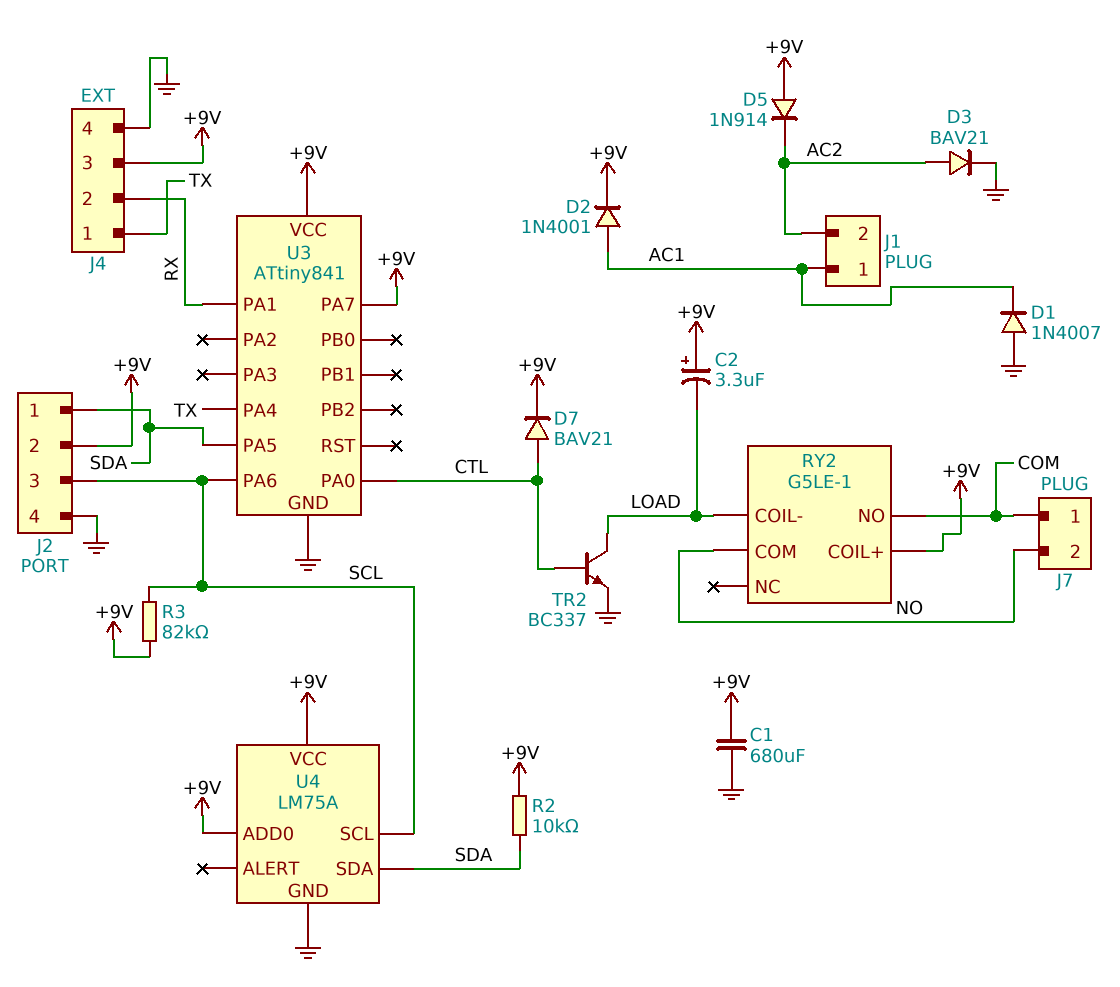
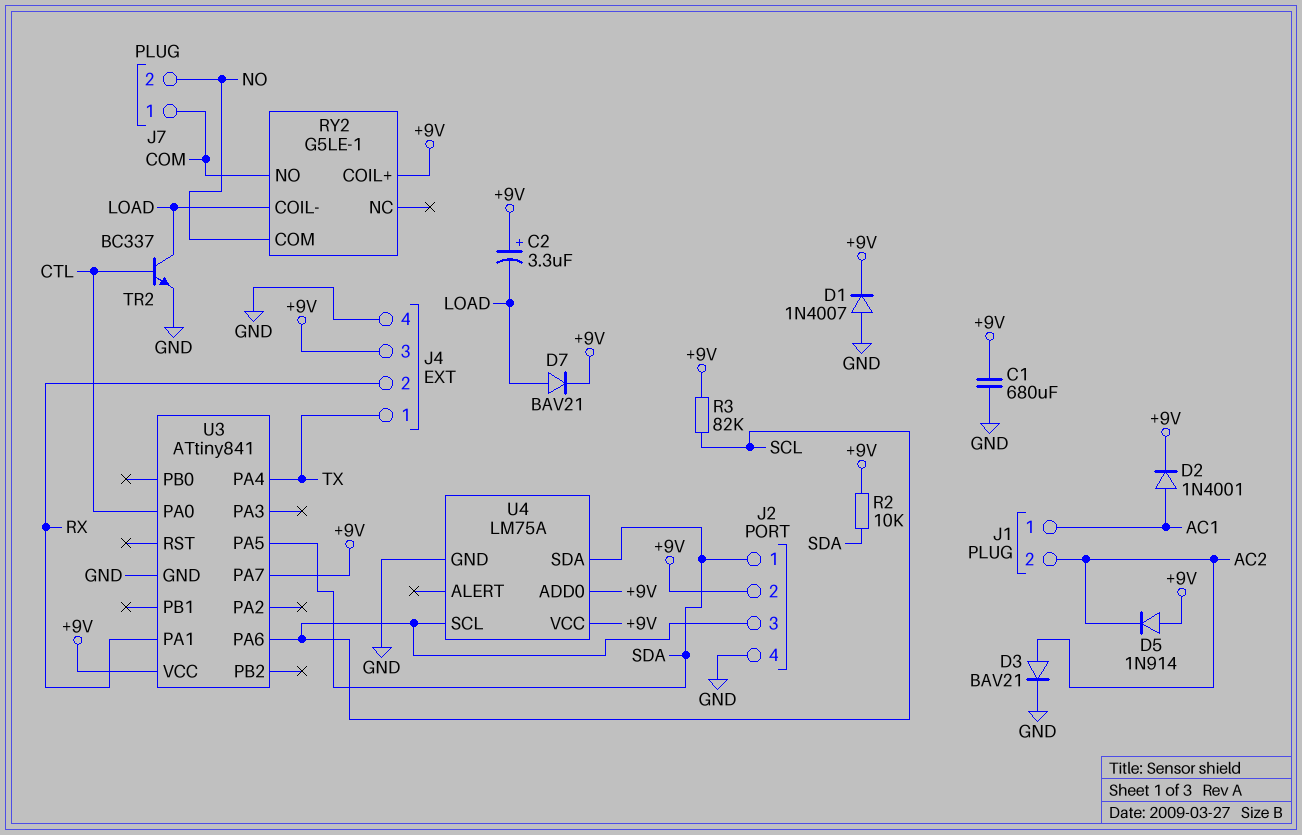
D1: diode 1N4007 (A GND, K AC1) -> diode 1N4007 (A GND, K +9V)
D7: diode BAV21 (A CTL, K +9V) -> diode BAV21 (A LOAD, K +9V)

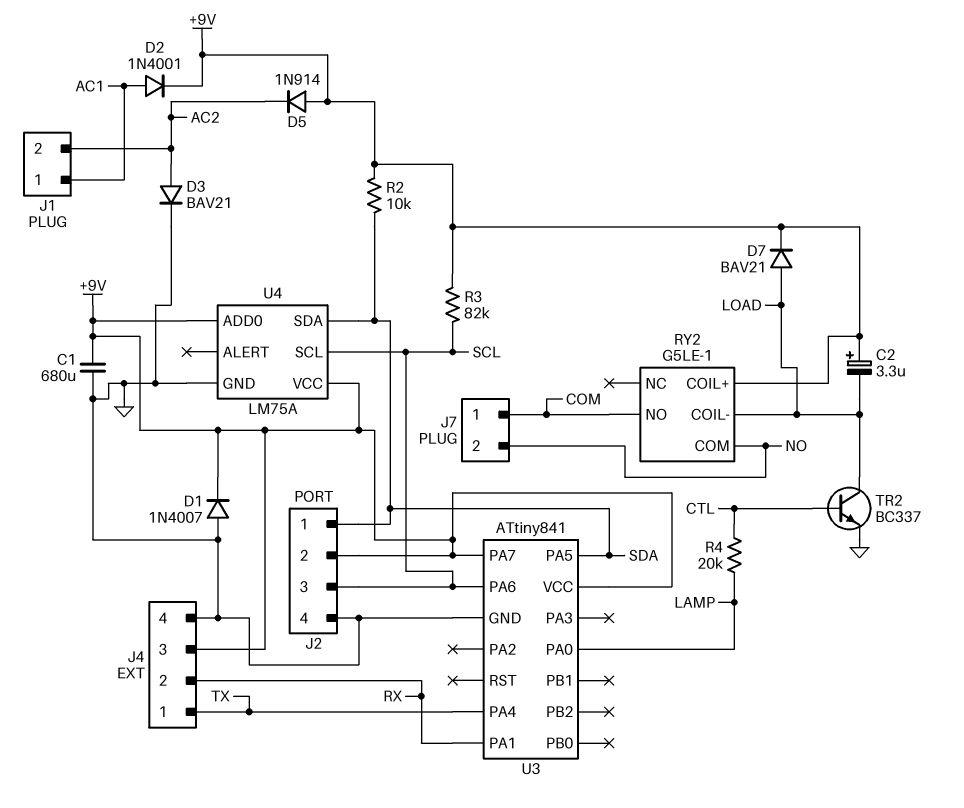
R4: none -> 20k (CTL, LAMP)
U3 pin PA0: CTL -> LAMP

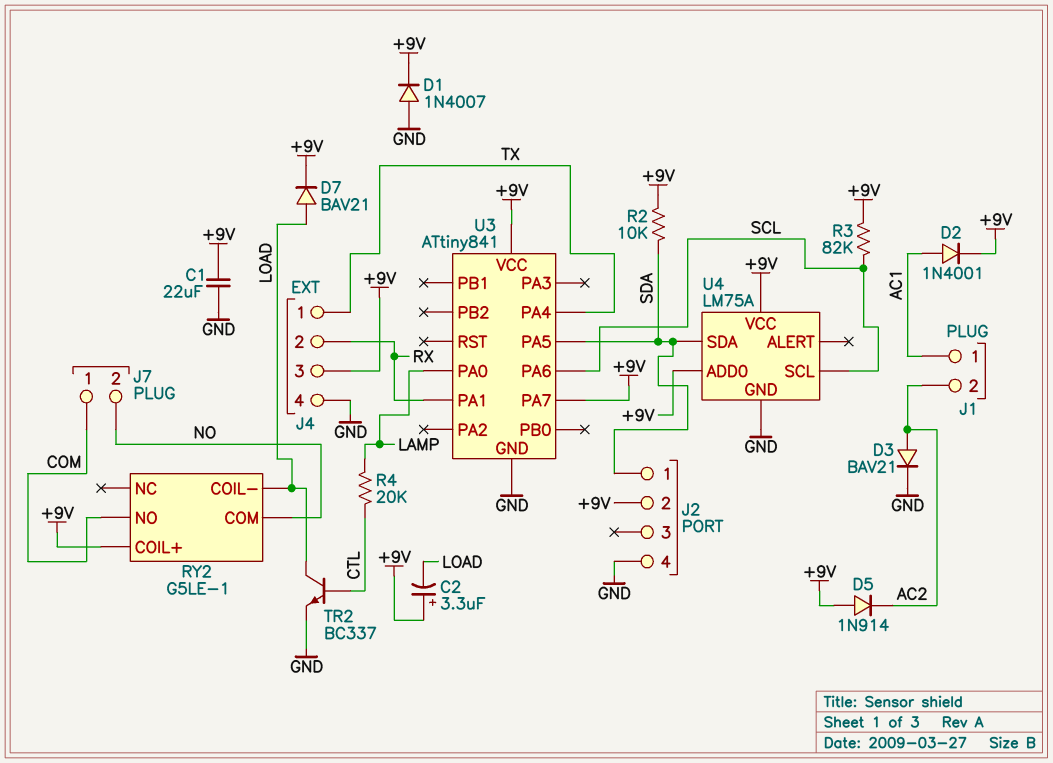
C1: 680uF (+9V, GND) -> 22uF (+9V, GND)
J2 pin 3: SCL -> none

